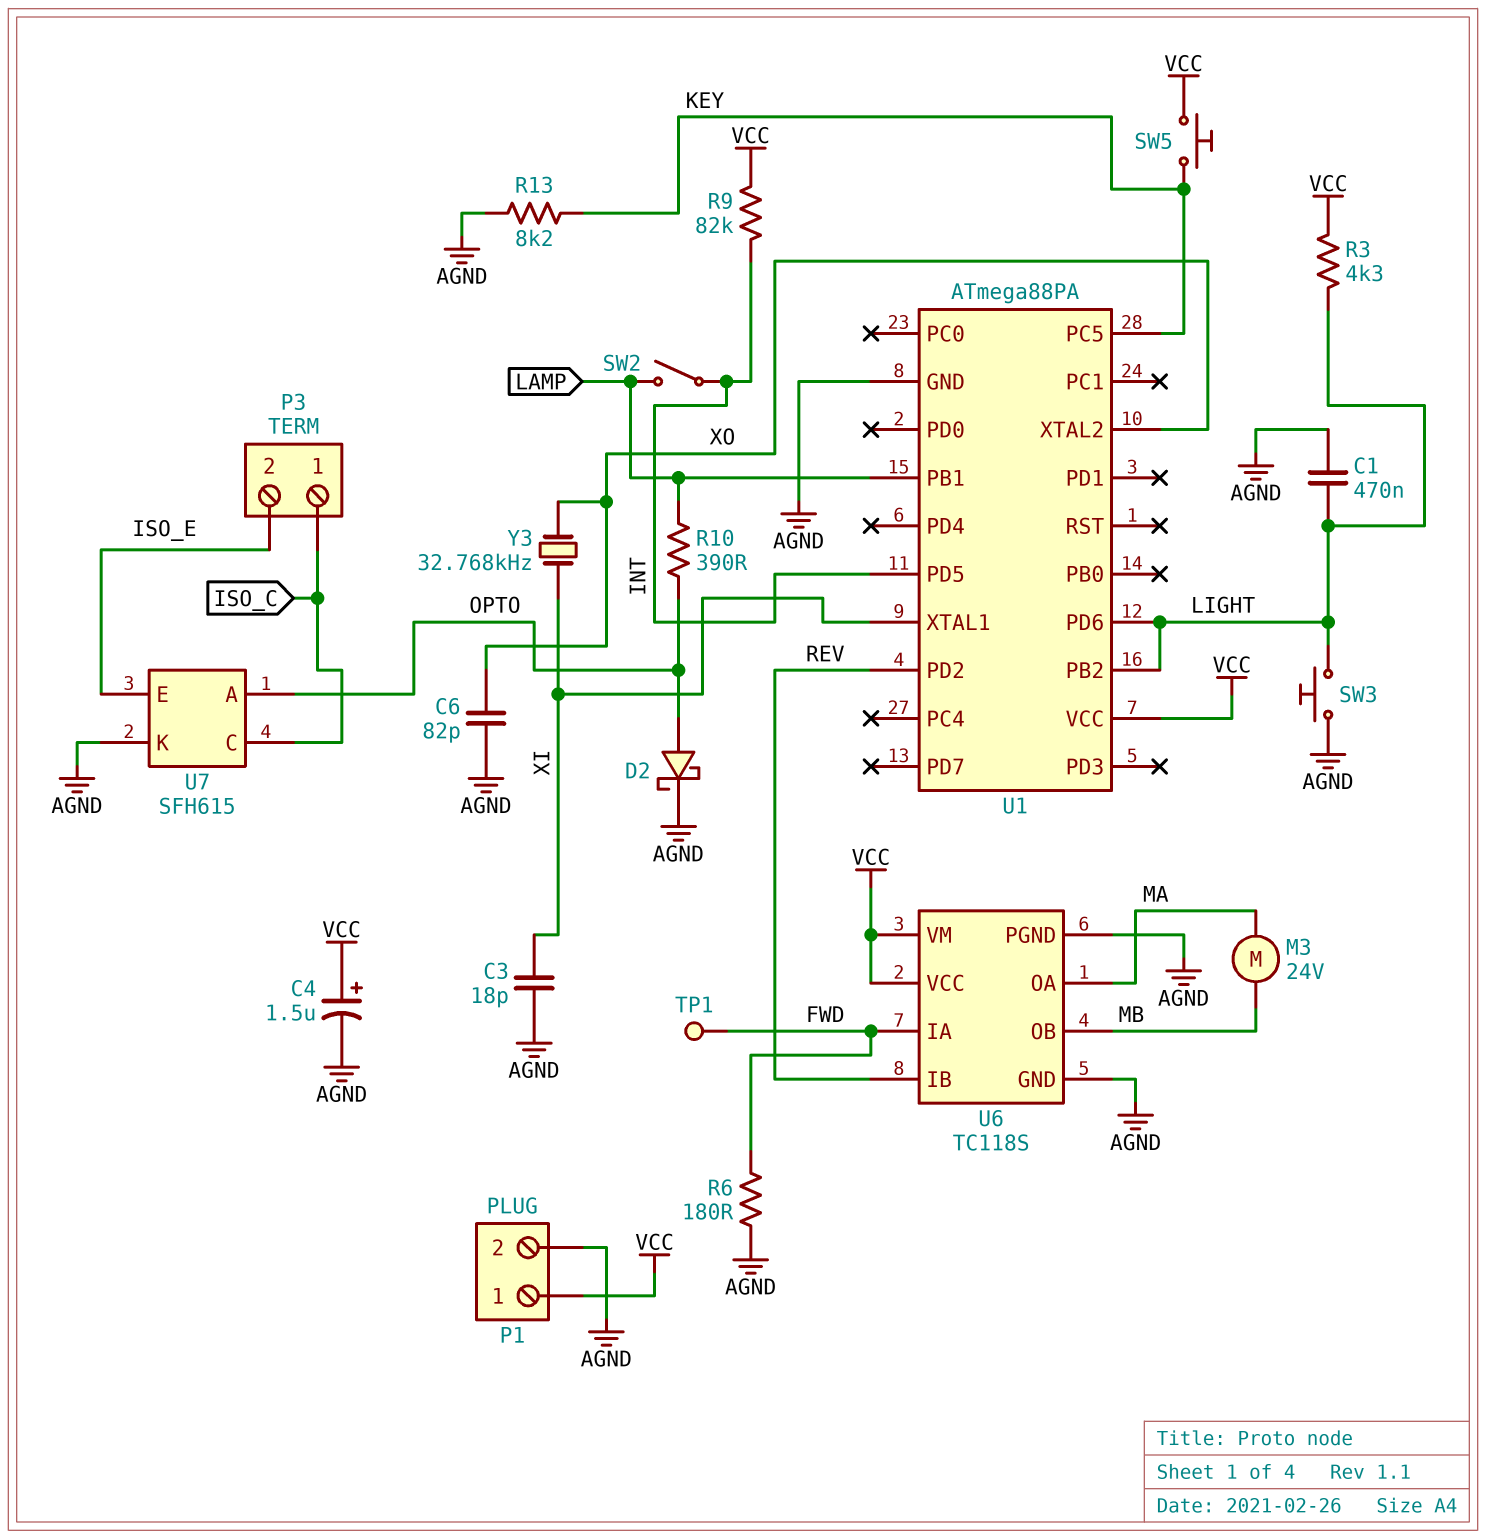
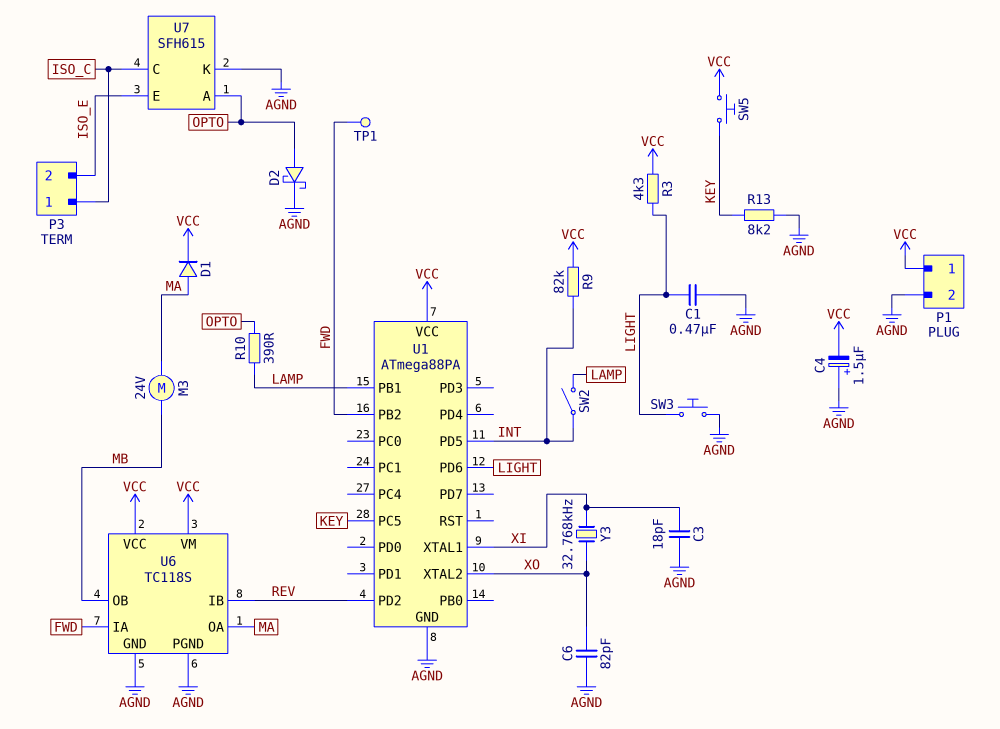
C4: 1.5uF (plus VCC, minus AGND) -> 1.5uF (plus AGND, minus VCC)
D1: none -> diode (A MA, K VCC)
R6: 180 (AGND, FWD) -> none
U1 pin PB2: LIGHT -> FWD

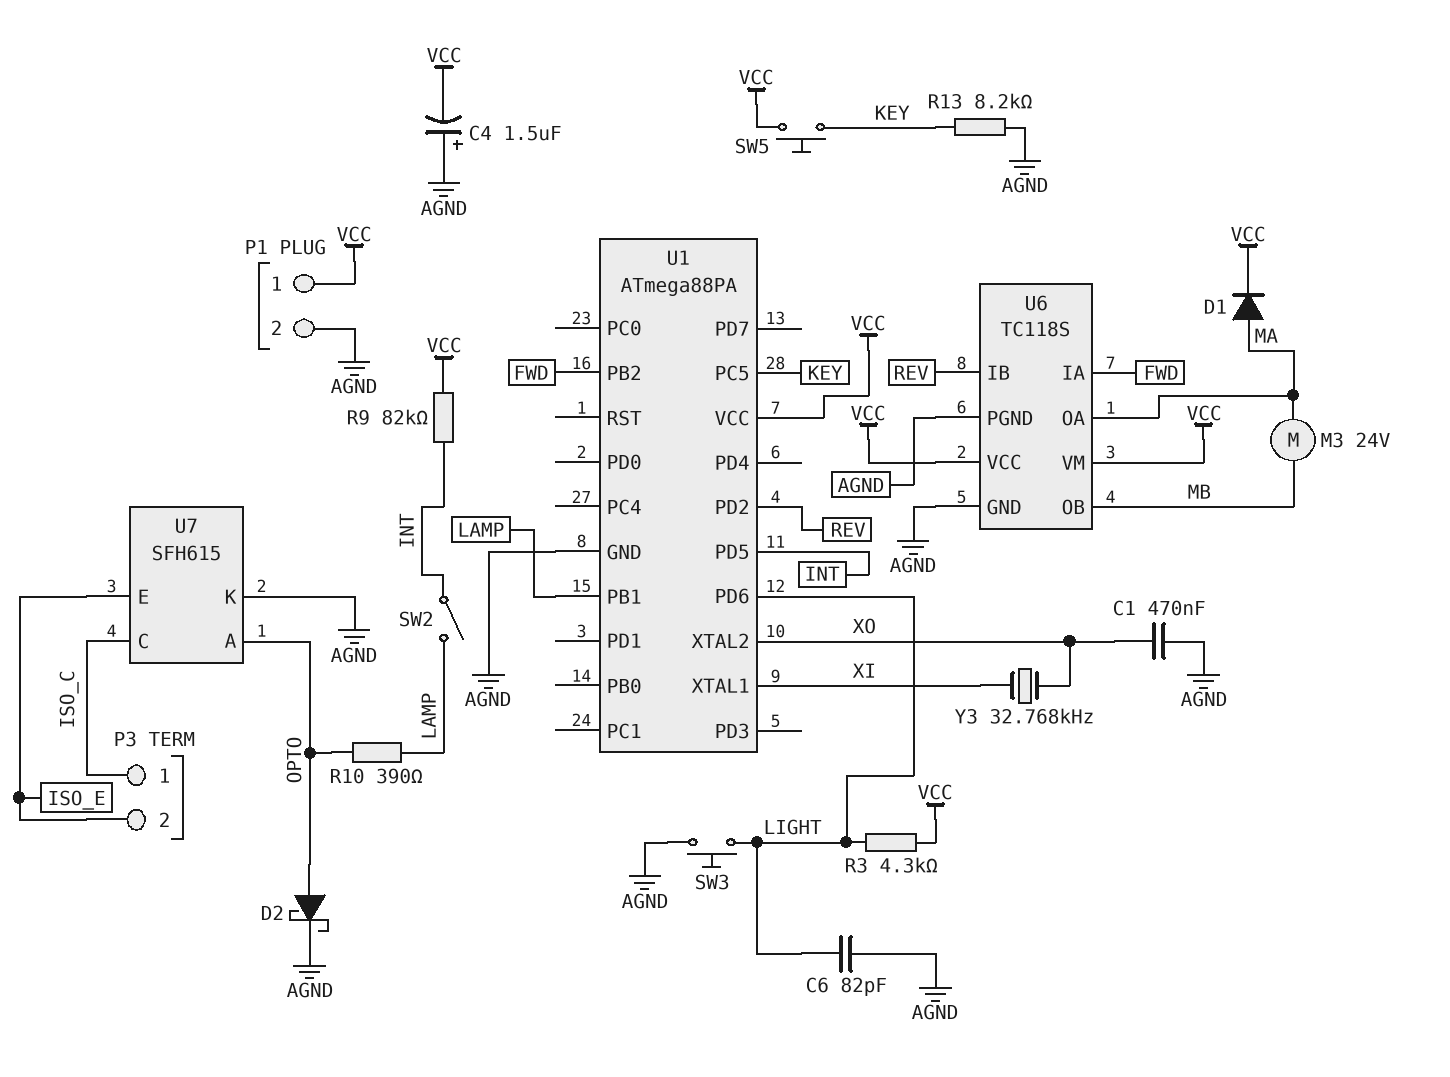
C1: 470nF (AGND, LIGHT) -> 470nF (AGND, XO)
C3: 18pF (AGND, XI) -> none
C6: 82pF (AGND, XO) -> 82pF (AGND, LIGHT)
TP1: test point (FWD) -> none

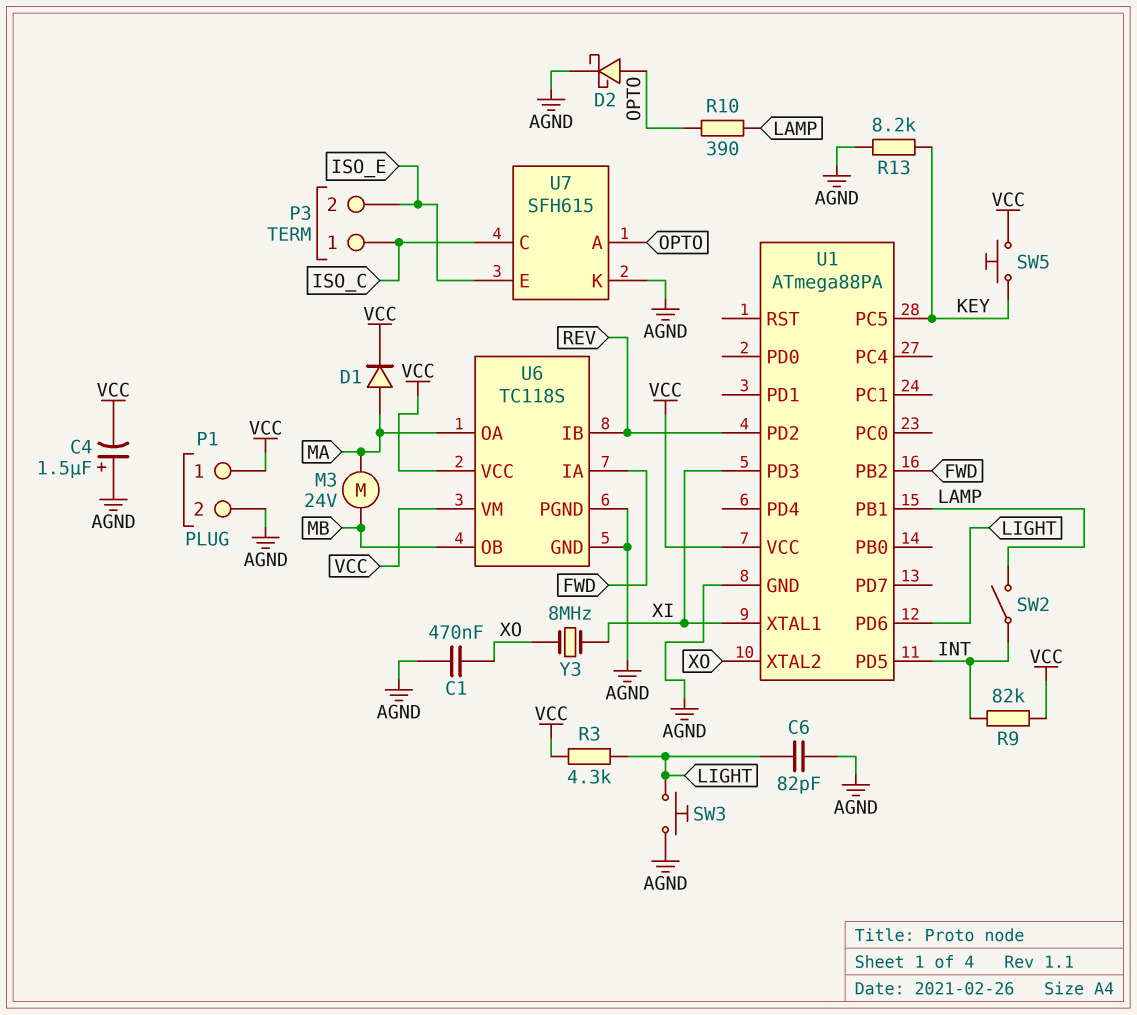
U1 pin PD3: none -> XI
Y3: 32.768kHz (XI, XO) -> 8MHz (XI, XO)

